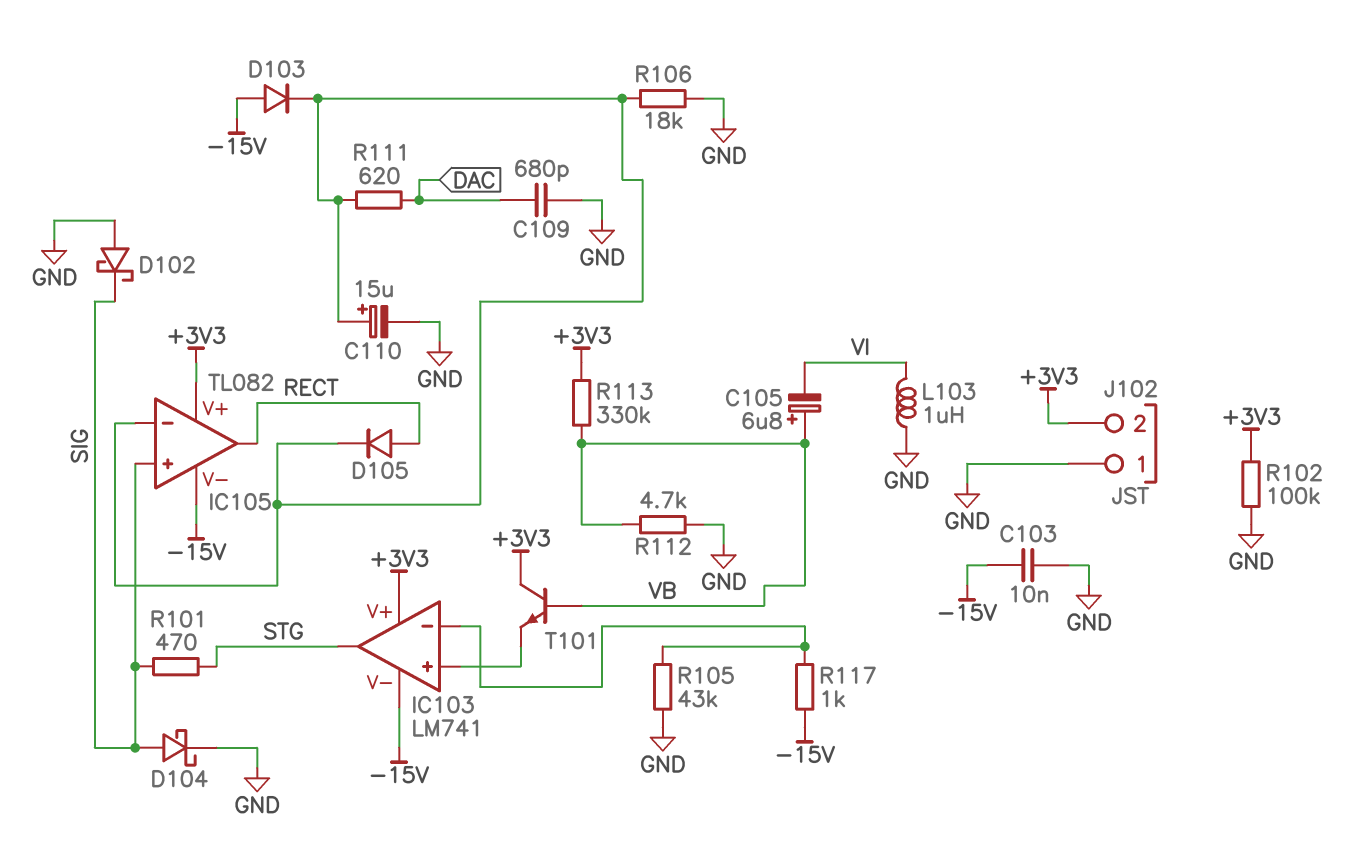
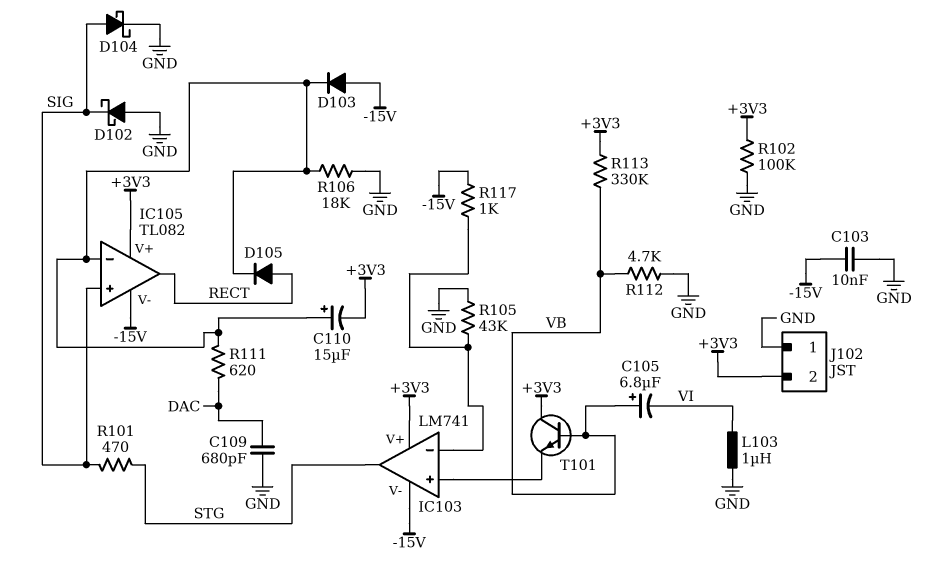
C110: 15uF (plus IC105/in-, minus GND) -> 15uF (plus IC105/in-, minus +3V3)

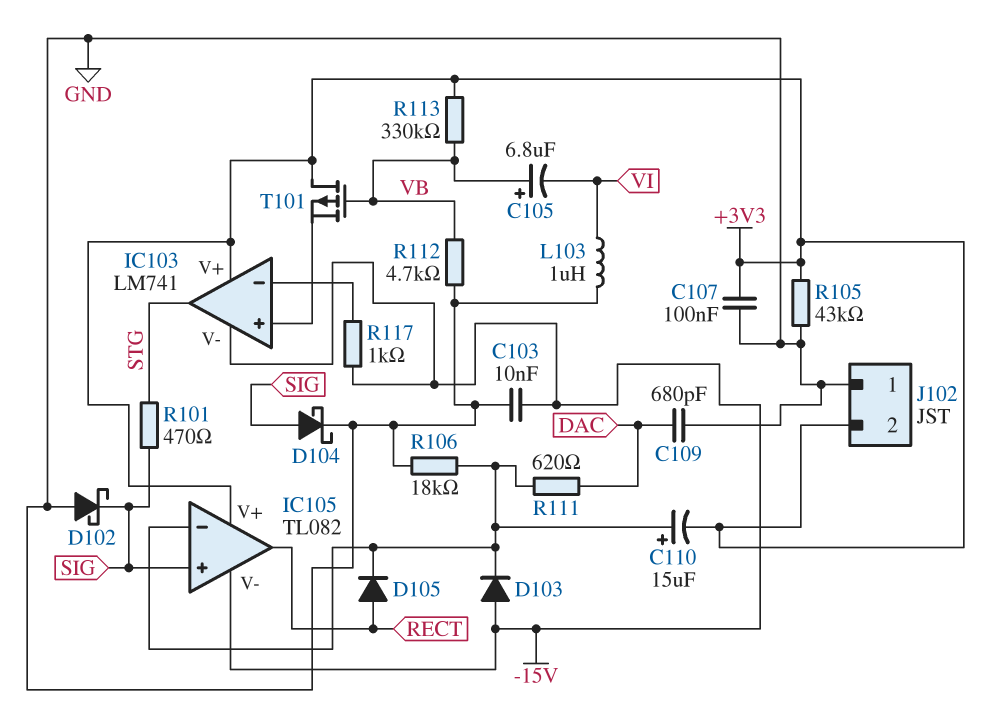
C107: none -> 100nF (+3V3, GND)
R102: 100k (+3V3, GND) -> none
R105: 43k (GND, IC103/in-) -> 43k (+3V3, GND)
T101: NPN (B VB, C +3V3, E IC103/in+) -> PMOS (G VB, D +3V3, S IC103/in+)

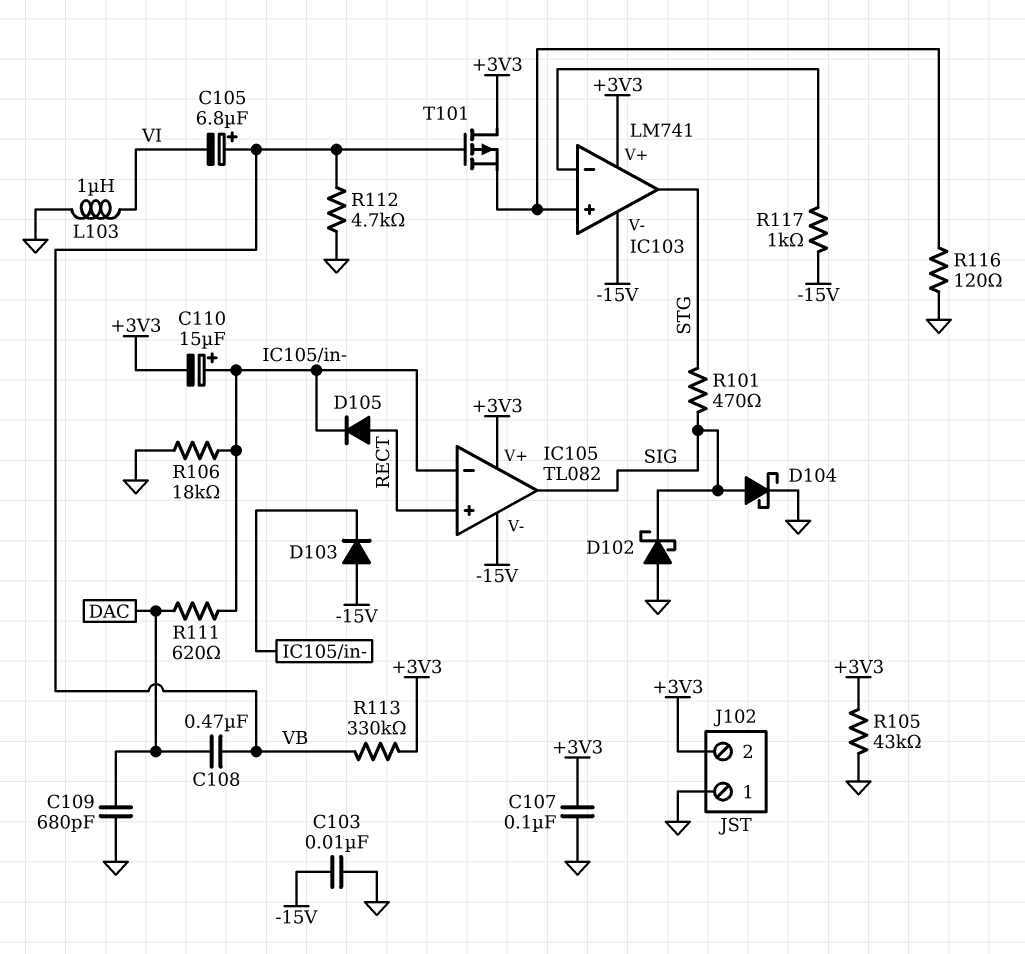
C108: none -> 470nF (DAC, VB)
IC105 pin in+: SIG -> RECT
IC105 pin out: RECT -> SIG
R116: none -> 120 (GND, IC103/in+)

